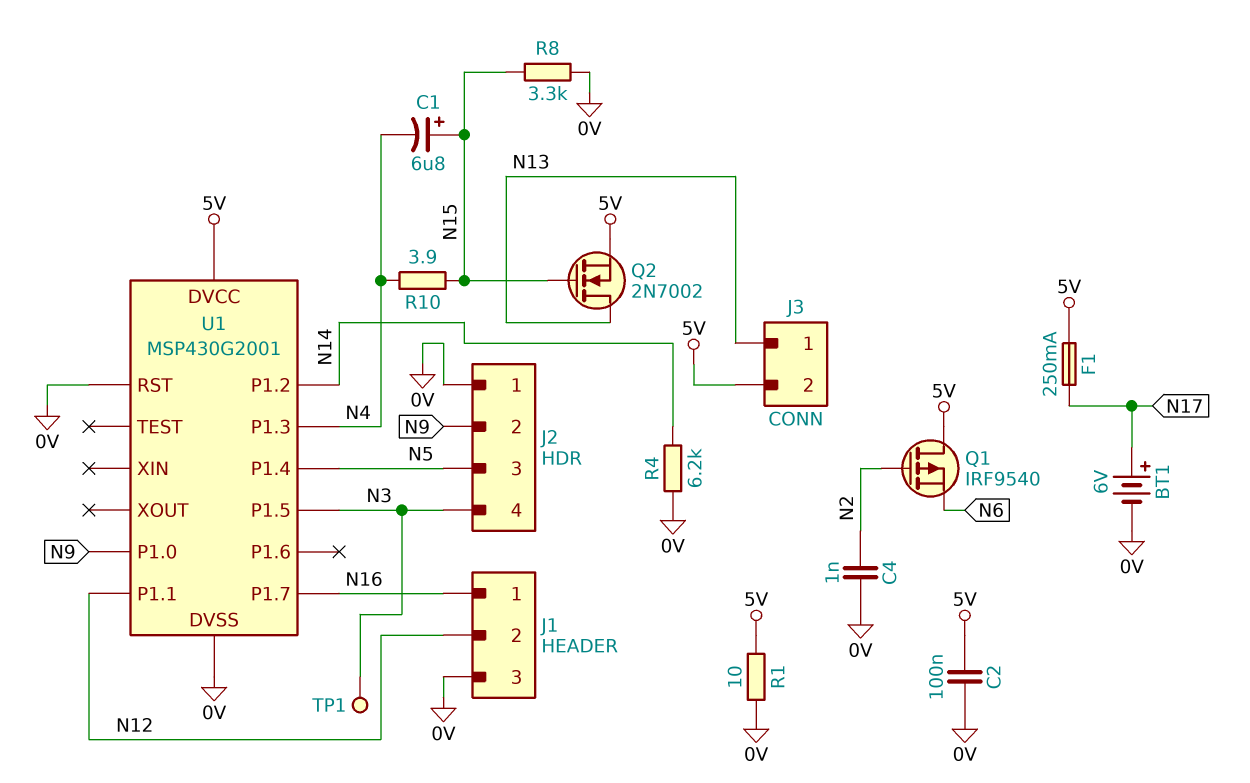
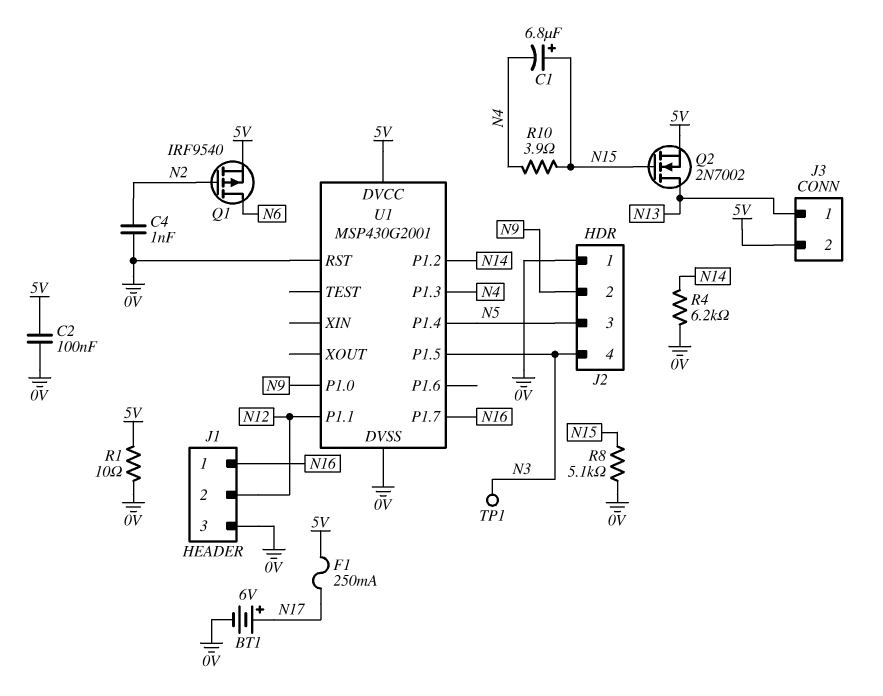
Q1: PMOS IRF9540 (G N2, D 5V, S N6) -> PMOS IRF9540 (G N2, D N6, S 5V)
R8: 3.3k (0V, N15) -> 5.1k (0V, N15)

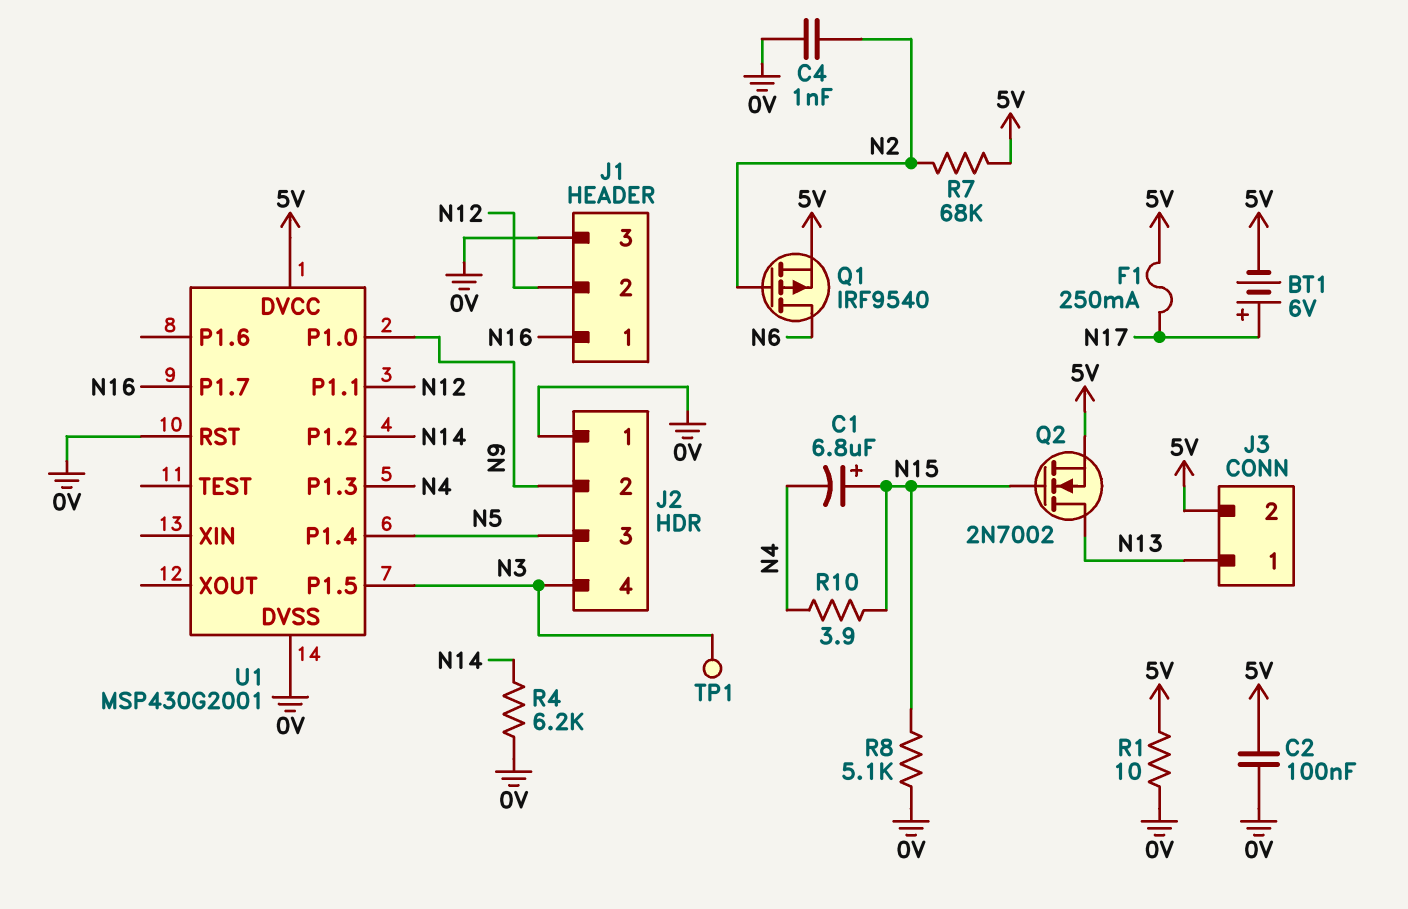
BT1: 6V (plus N17, minus 0V) -> 6V (plus N17, minus 5V)
R7: none -> 68k (5V, N2)

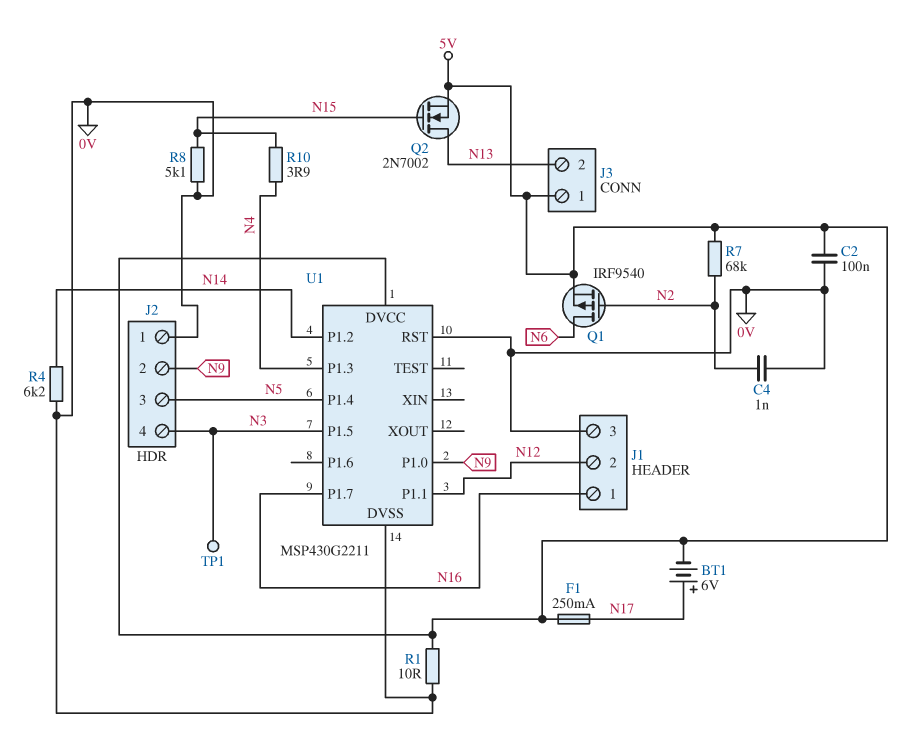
C1: 6.8uF (plus N15, minus N4) -> none
J3 pin 1: N13 -> 5V
J3 pin 2: 5V -> N13
U1: MSP430G2001 -> MSP430G2211

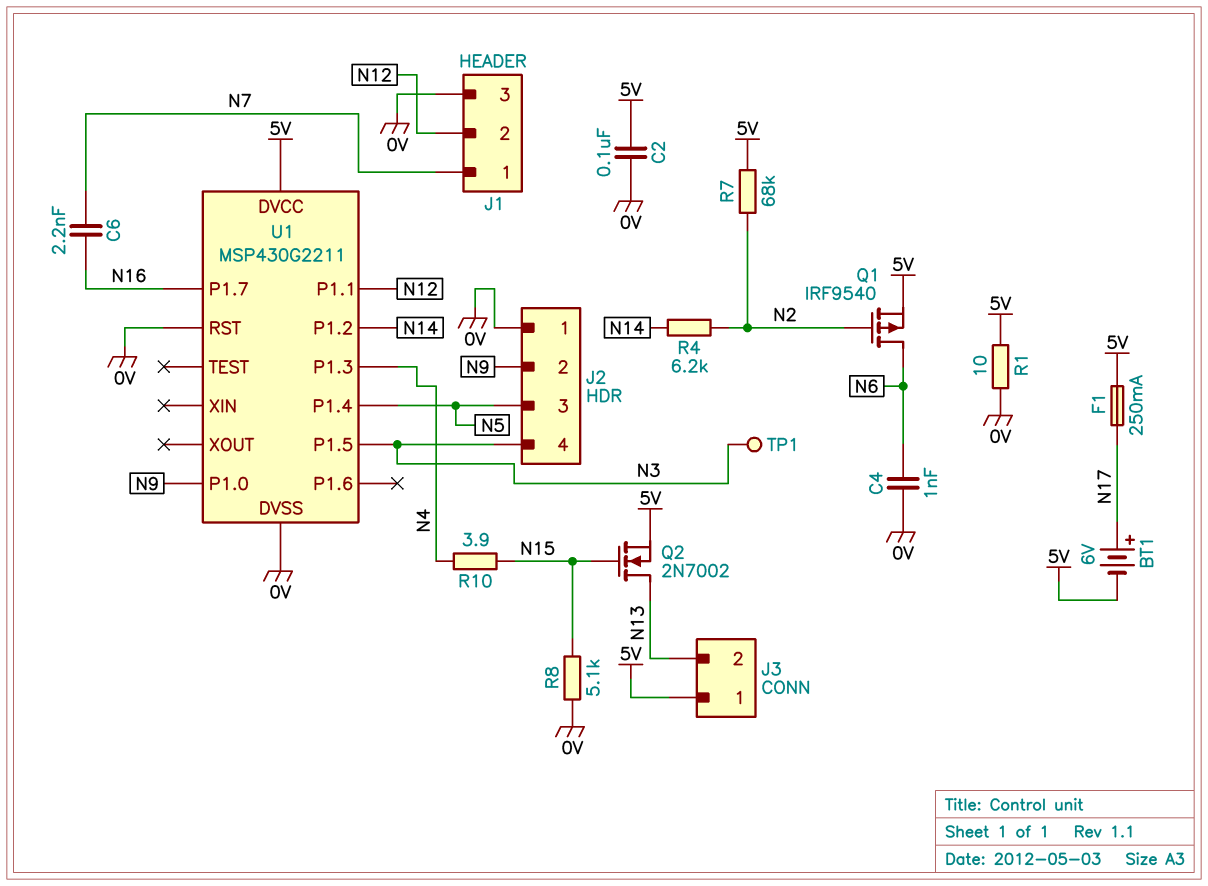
C4: 1nF (0V, N2) -> 1nF (0V, N6)
C6: none -> 2.2nF (N7, N16)
J1 pin 1: N16 -> N7
R4: 6.2k (0V, N14) -> 6.2k (N2, N14)

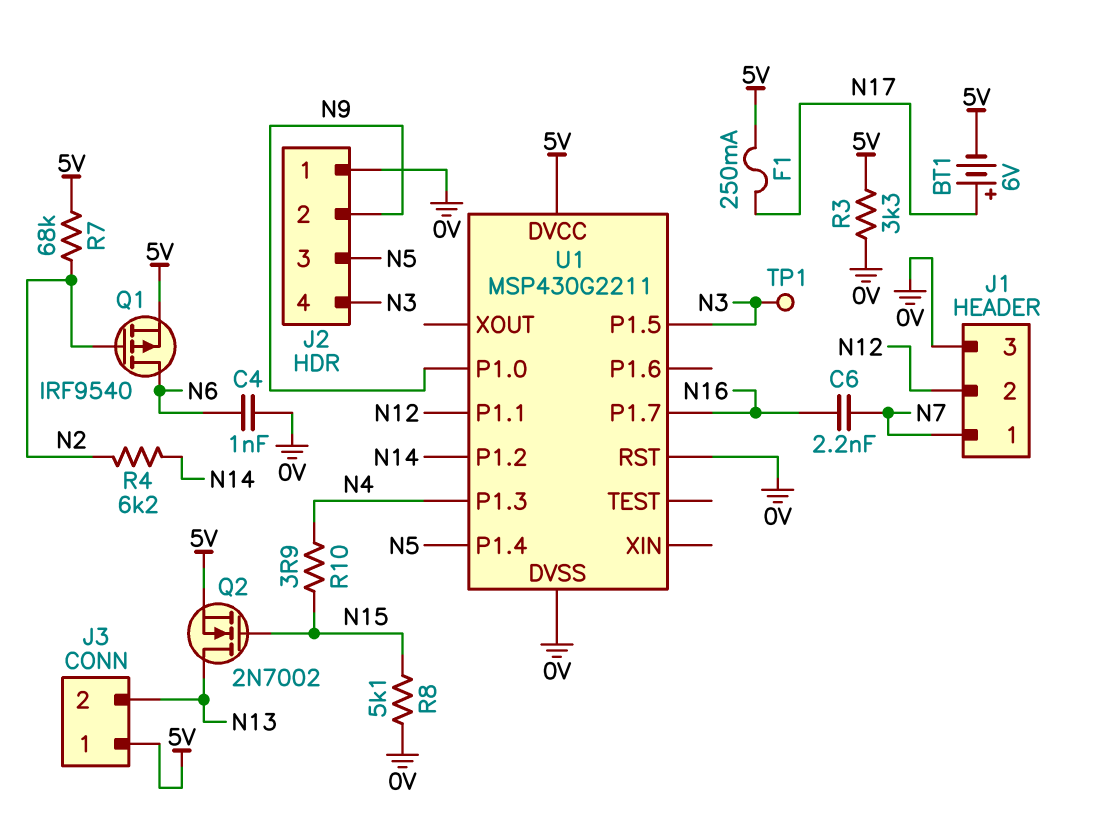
C2: 100nF (0V, 5V) -> none
R1: 10 (0V, 5V) -> none
R3: none -> 3.3k (0V, 5V)

